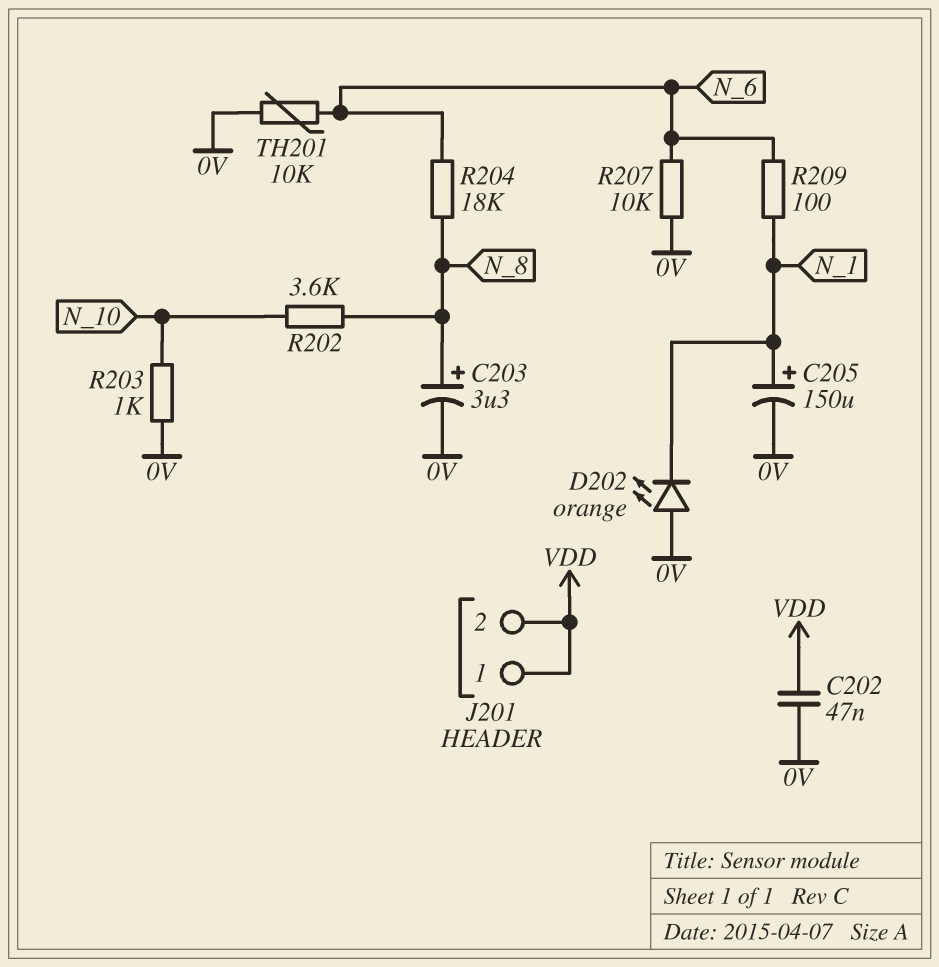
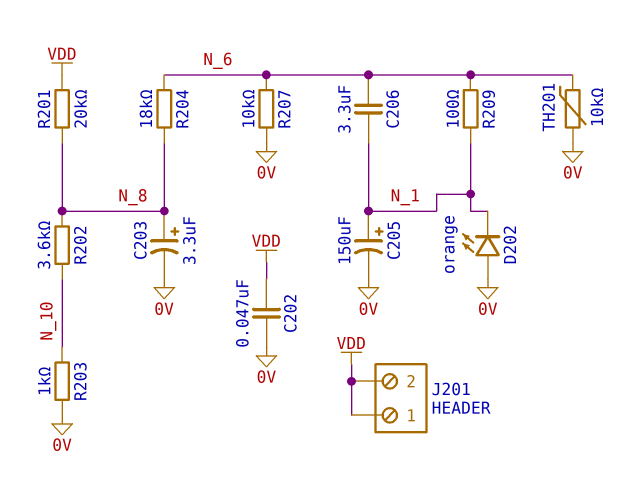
C206: none -> 3.3uF (N_1, N_6)
R201: none -> 20k (N_8, VDD)

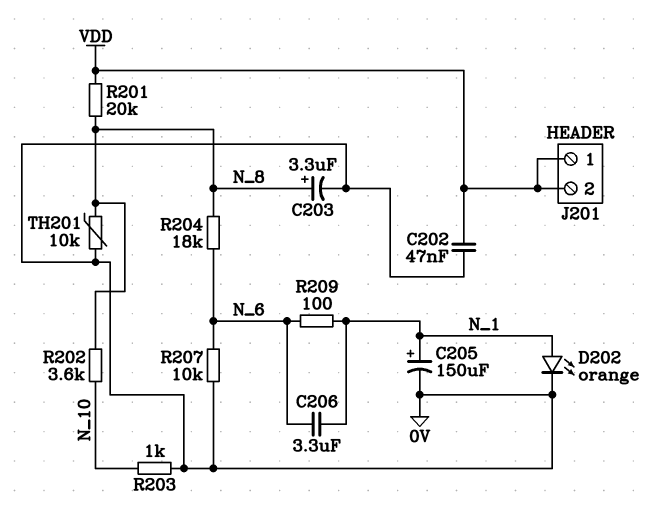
D202: LED orange (A 0V, K N_1) -> LED orange (A N_1, K 0V)
TH201: 10k (0V, N_6) -> 10k (0V, N_8)

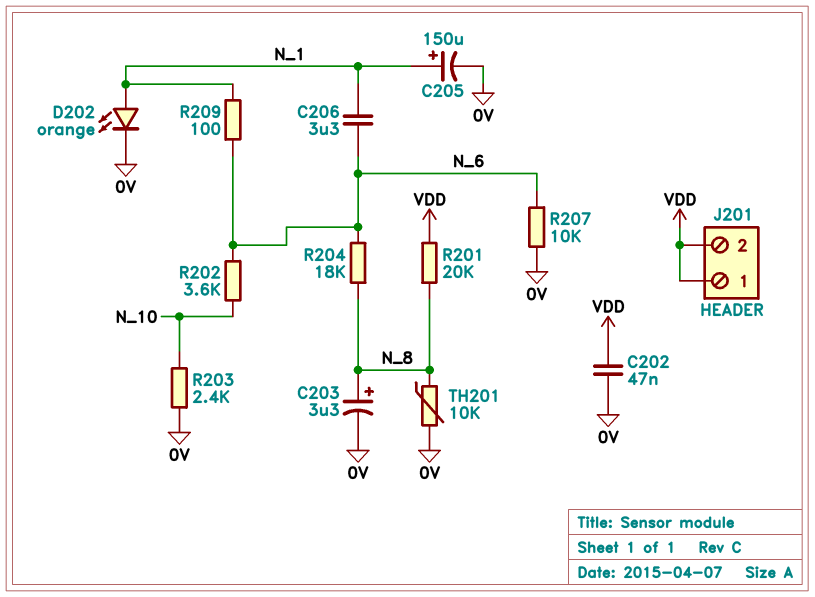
R202: 3.6k (N_8, N_10) -> 3.6k (N_6, N_10)
R203: 1k (0V, N_10) -> 2.4k (0V, N_10)

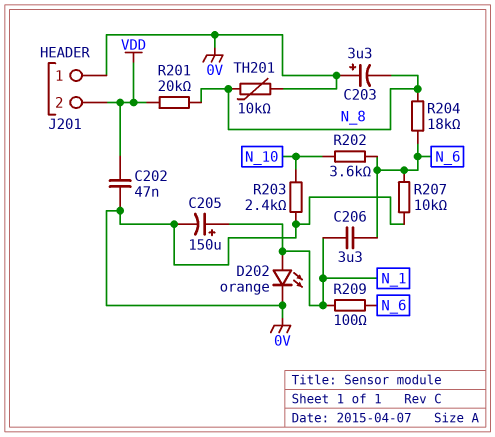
C203: 3.3uF (plus N_8, minus 0V) -> 3.3uF (plus 0V, minus N_8)
J201 pin 1: VDD -> 0V

